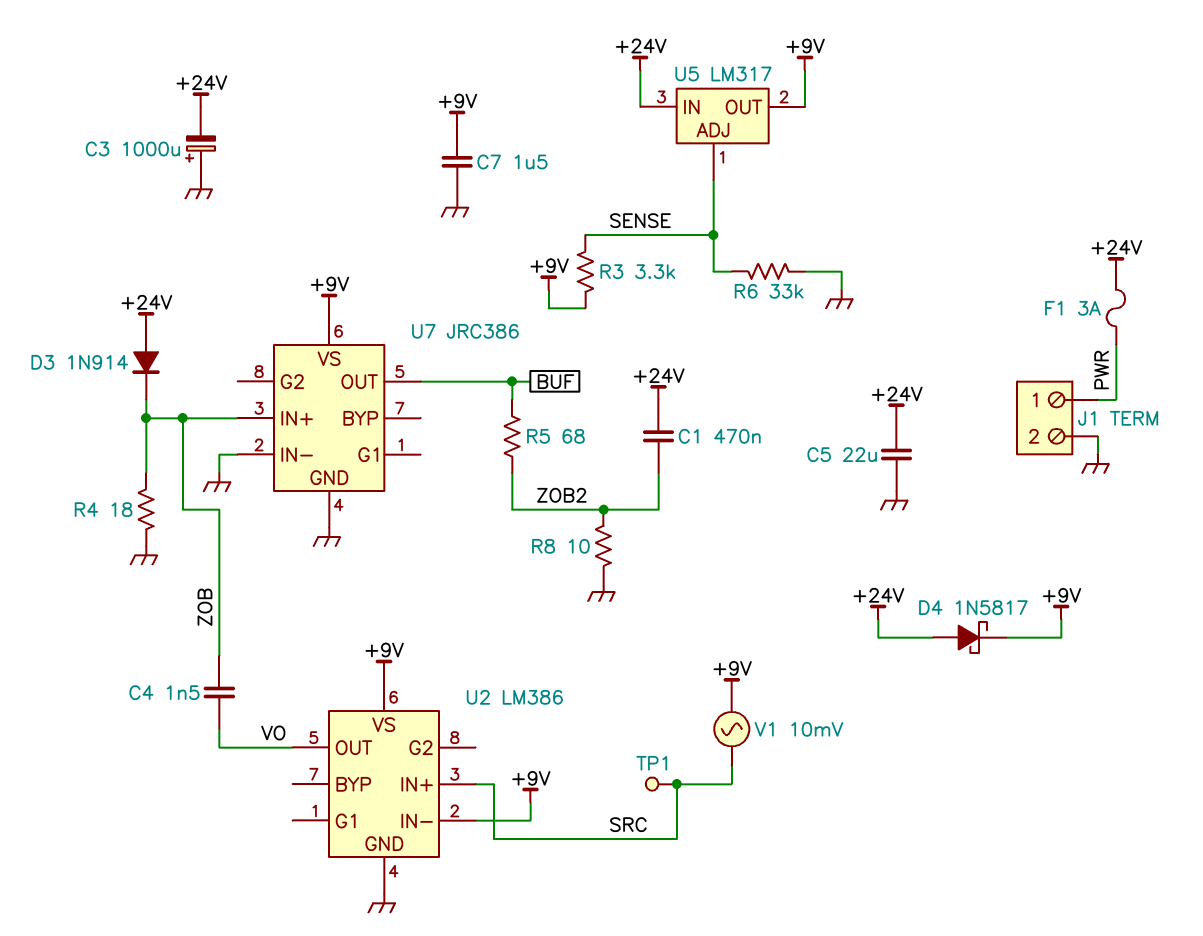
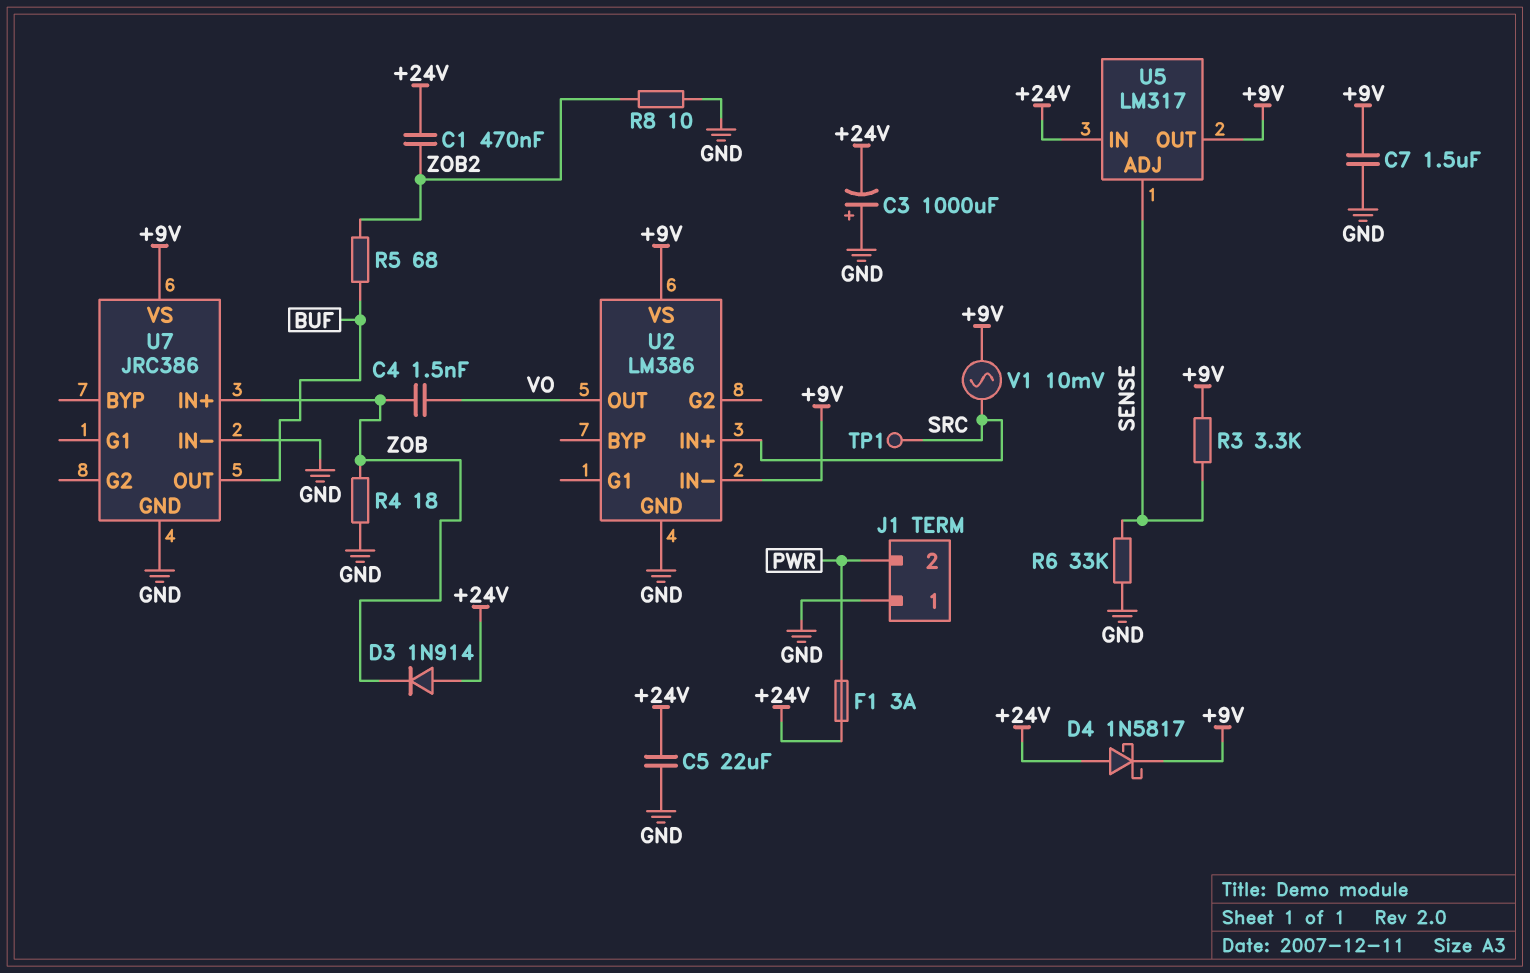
J1 pin 1: PWR -> GND
J1 pin 2: GND -> PWR

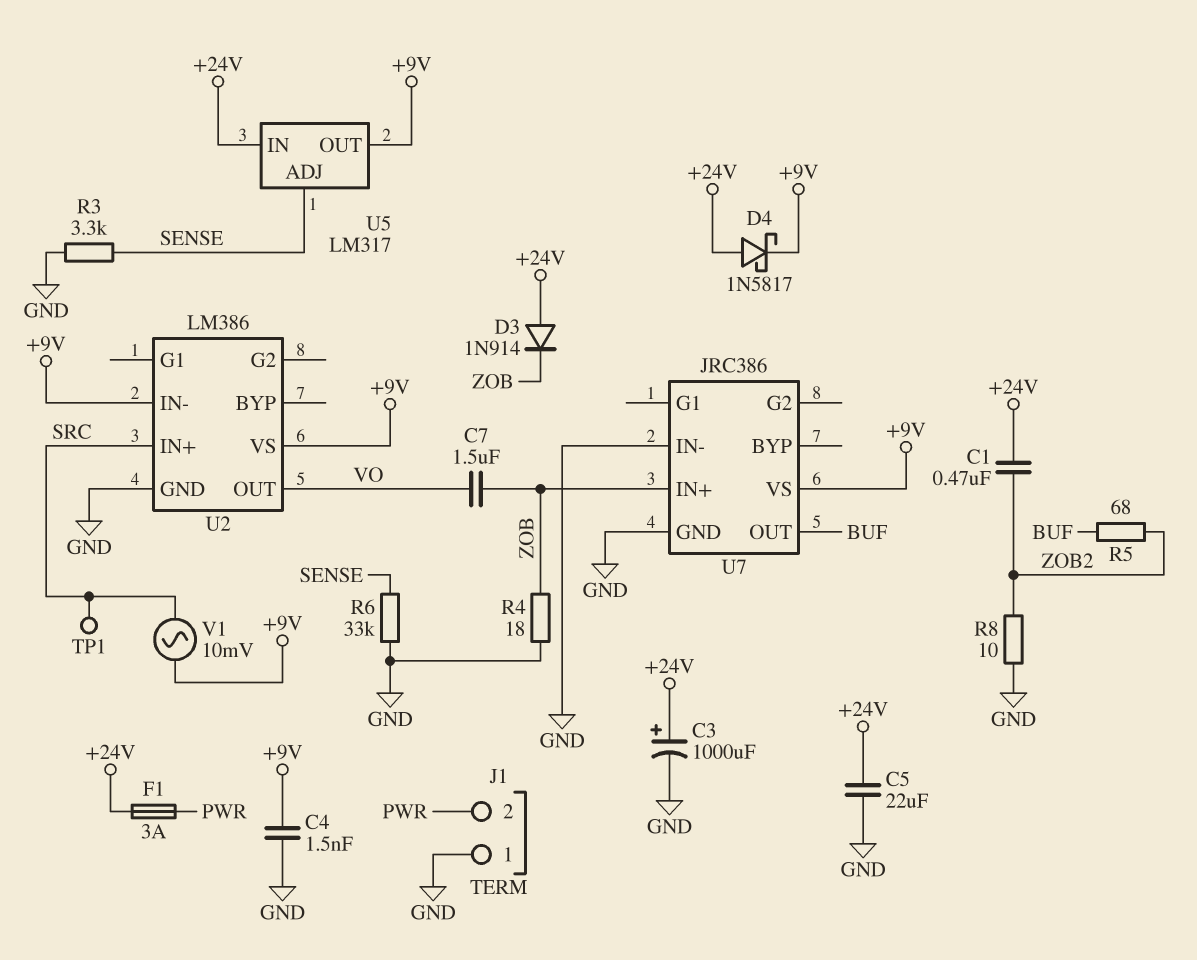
C3: 1000uF (plus GND, minus +24V) -> 1000uF (plus +24V, minus GND)
C4: 1.5nF (VO, ZOB) -> 1.5nF (+9V, GND)
C7: 1.5uF (+9V, GND) -> 1.5uF (VO, ZOB)
R3: 3.3k (+9V, SENSE) -> 3.3k (GND, SENSE)

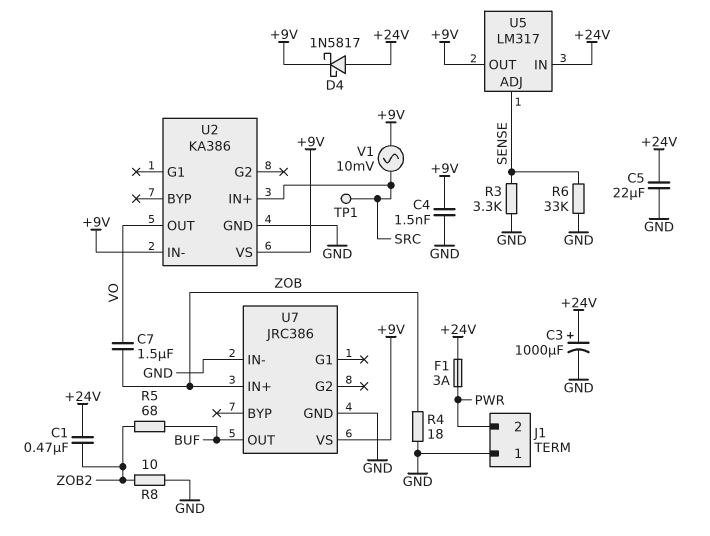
D3: diode 1N914 (A +24V, K ZOB) -> none
U2: LM386 -> KA386

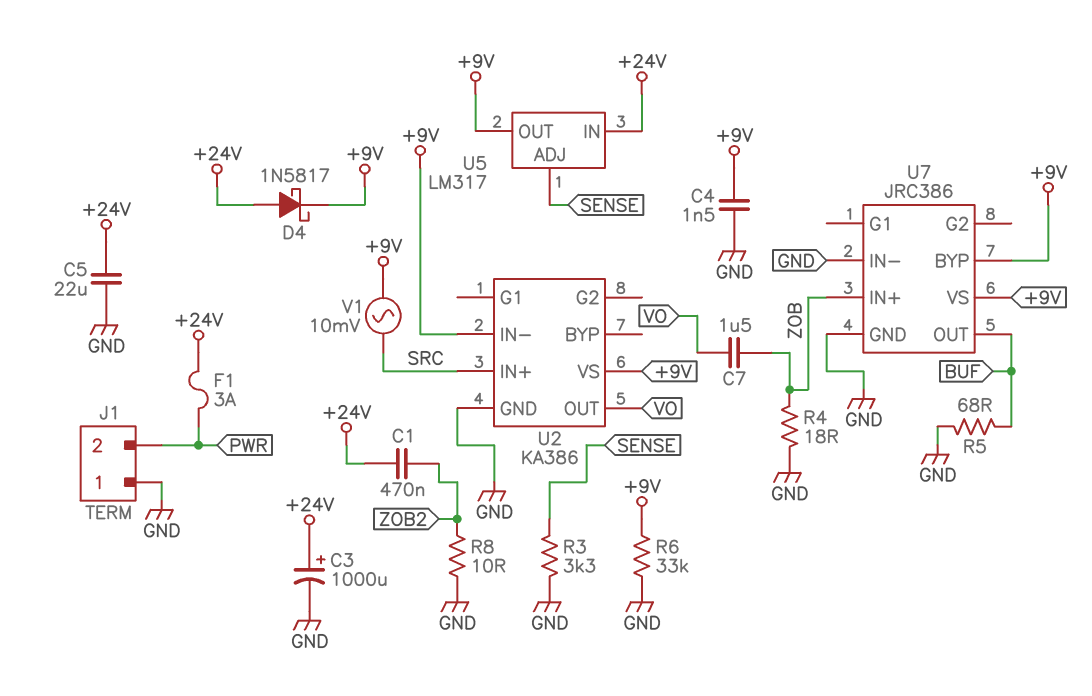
R5: 68 (BUF, ZOB2) -> 68 (BUF, GND)
R6: 33k (GND, SENSE) -> 33k (+9V, GND)
TP1: test point (SRC) -> none
U7 pin BYP: none -> +9V

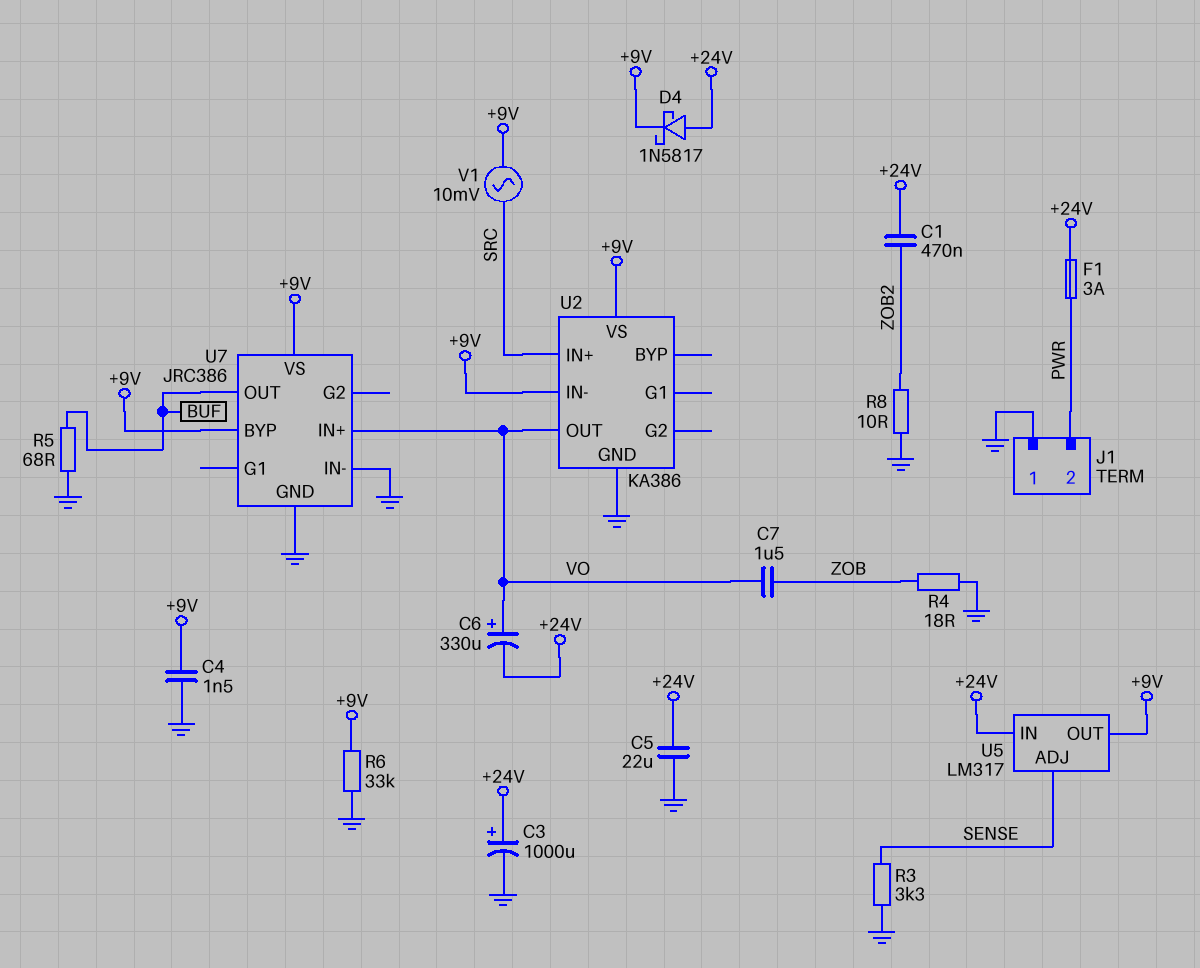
C6: none -> 330uF (plus VO, minus +24V)
U7 pin IN+: ZOB -> VO

